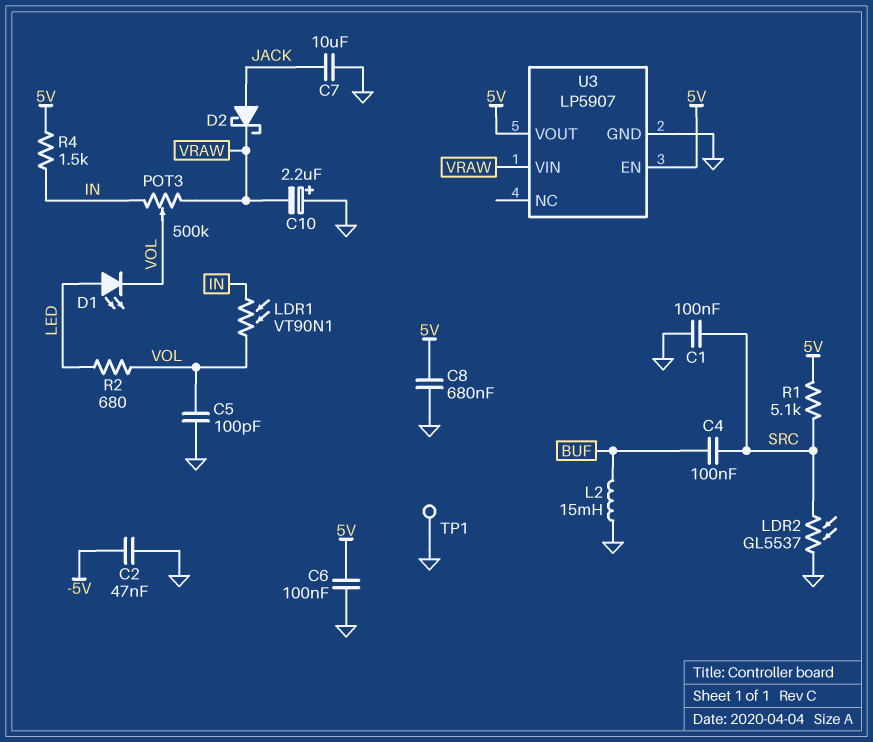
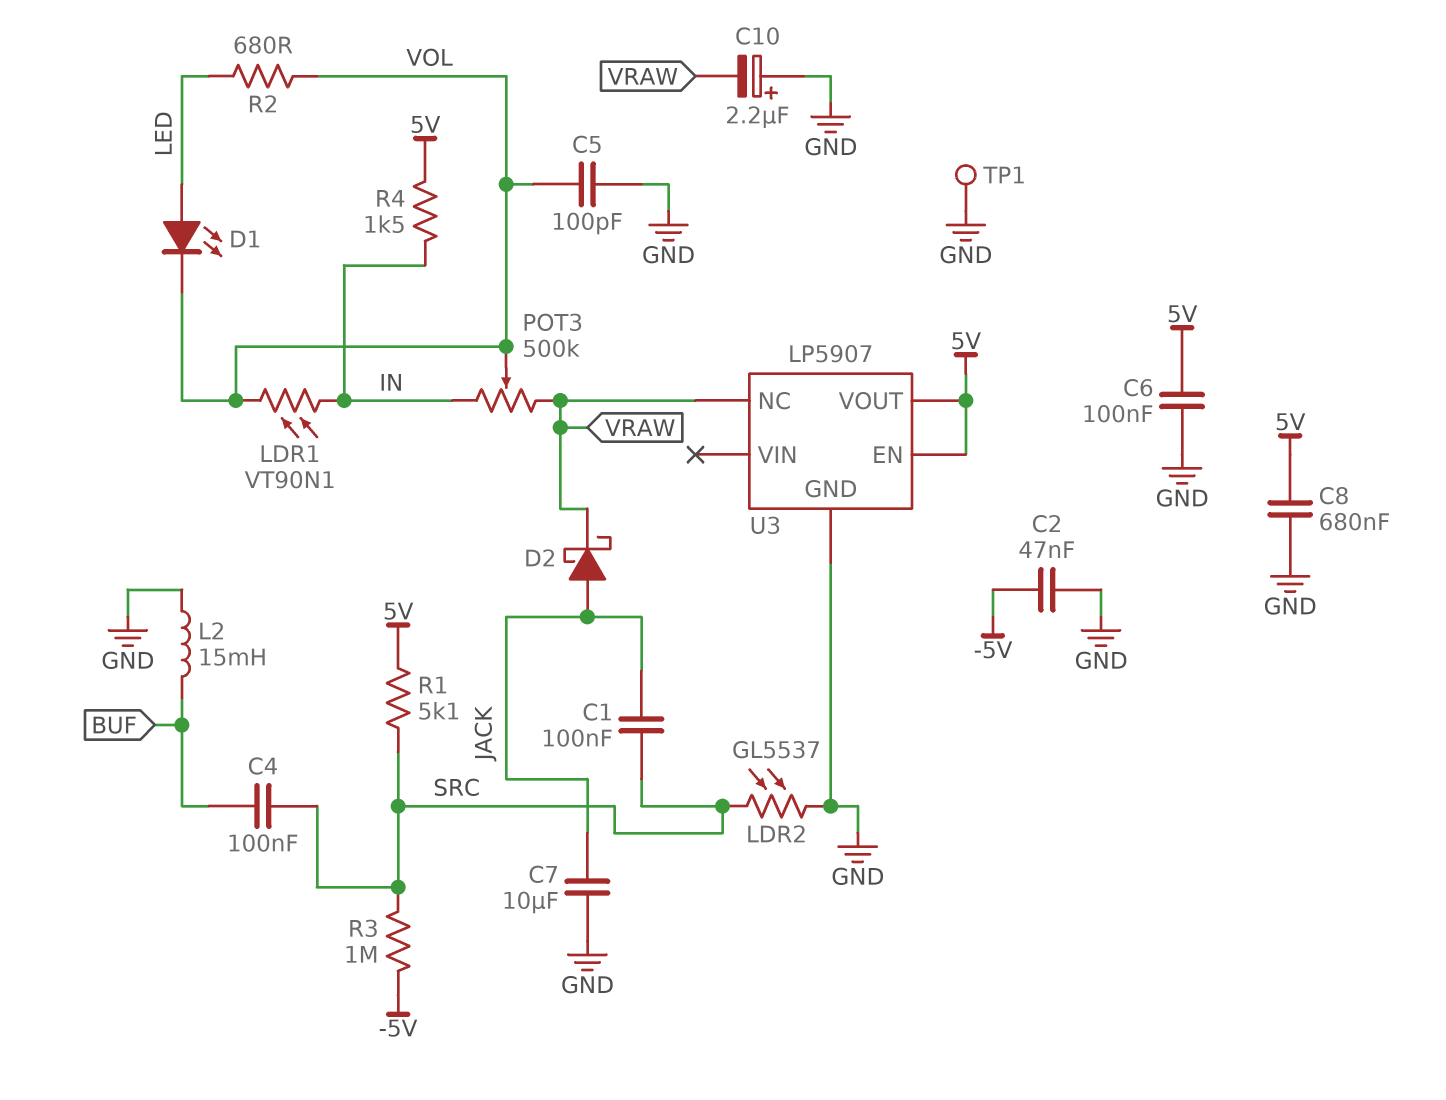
C1: 100nF (GND, SRC) -> 100nF (JACK, SRC)
R3: none -> 1M (-5V, SRC)
U3 pin NC: none -> VRAW
U3 pin VIN: VRAW -> none

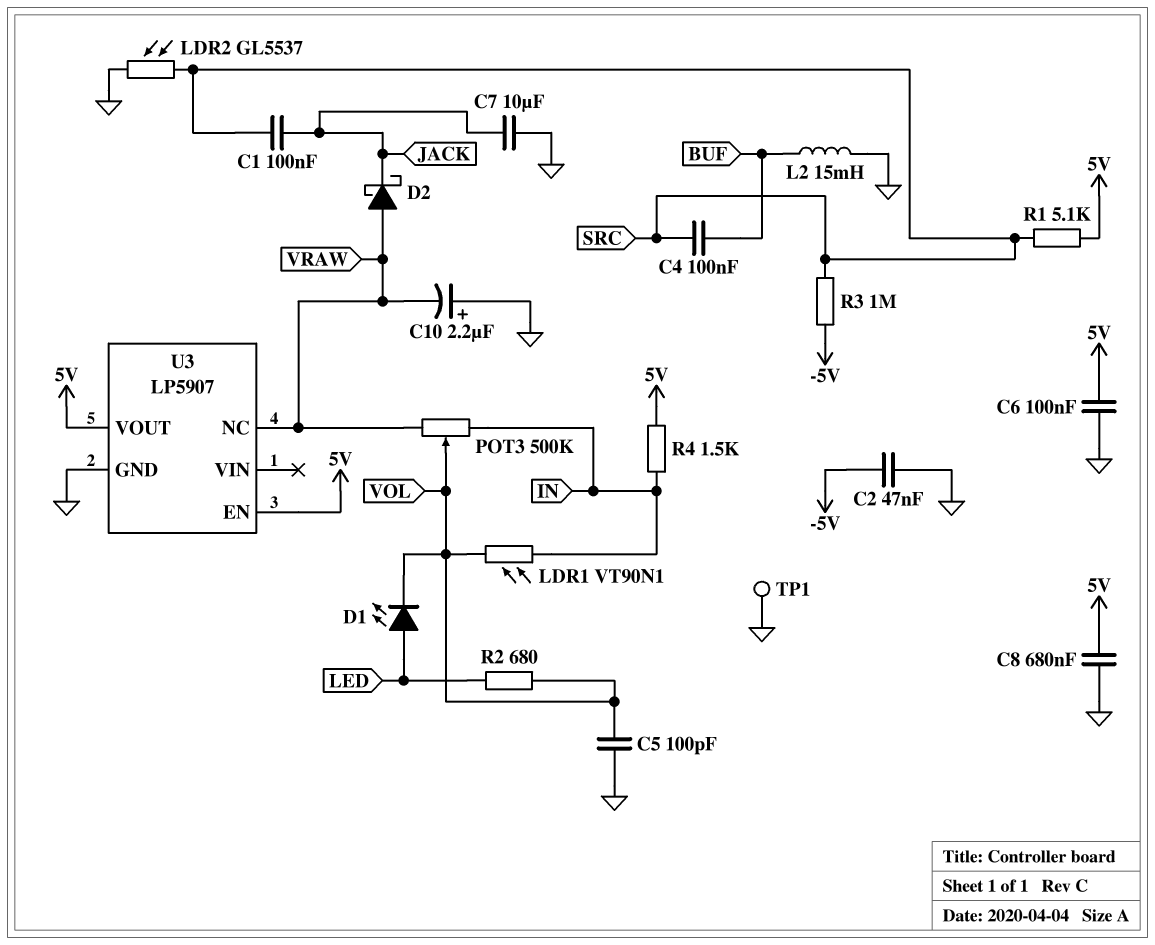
D2: schottky (A JACK, K VRAW) -> schottky (A VRAW, K JACK)

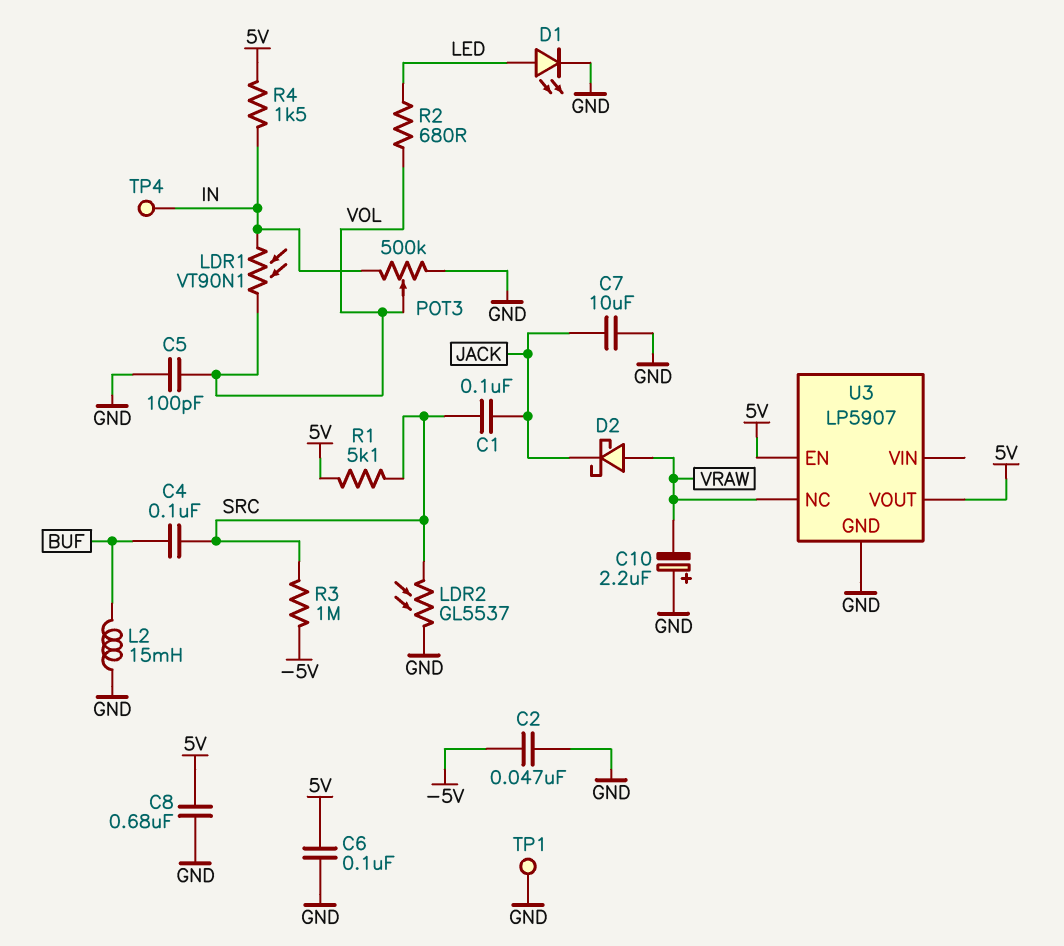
D1: LED (A LED, K VOL) -> LED (A LED, K GND)
POT3: 500k (IN, VRAW, wiper VOL) -> 500k (GND, IN, wiper VOL)
TP4: none -> test point (IN)

